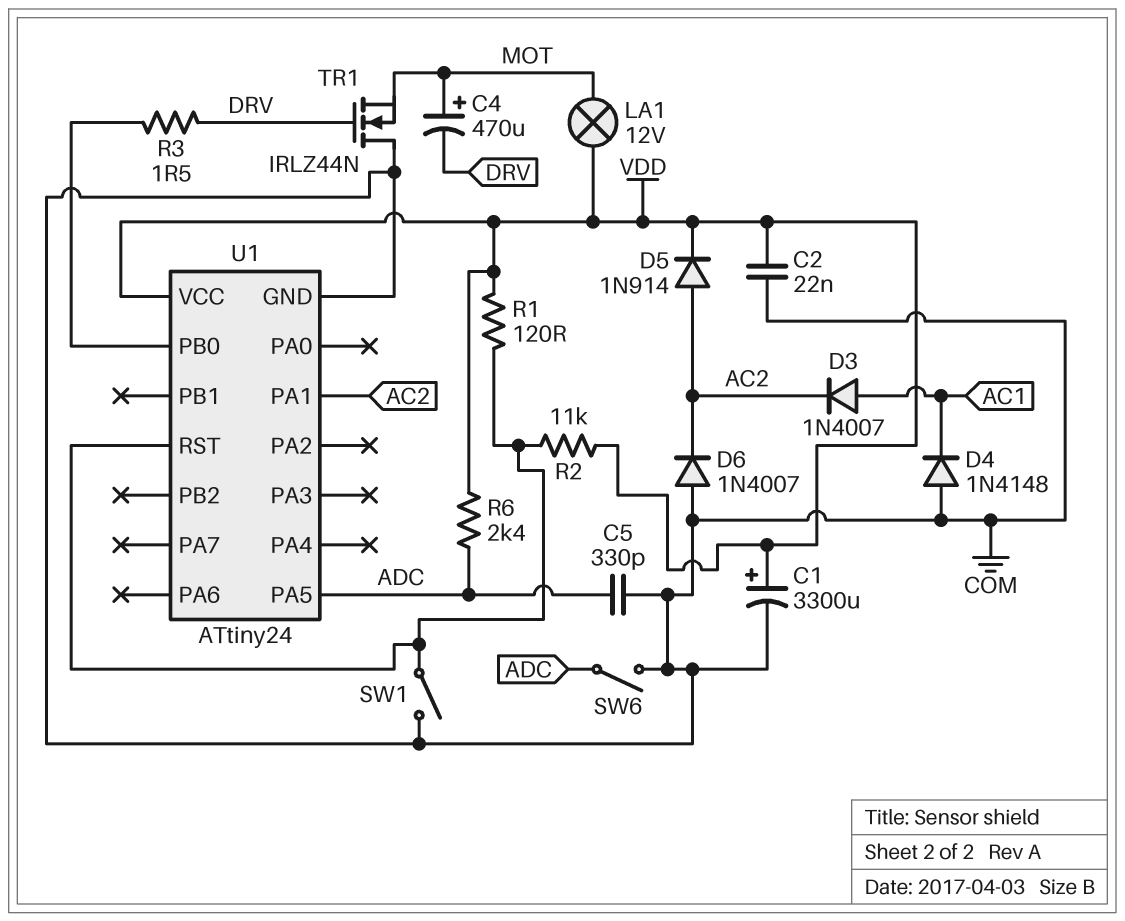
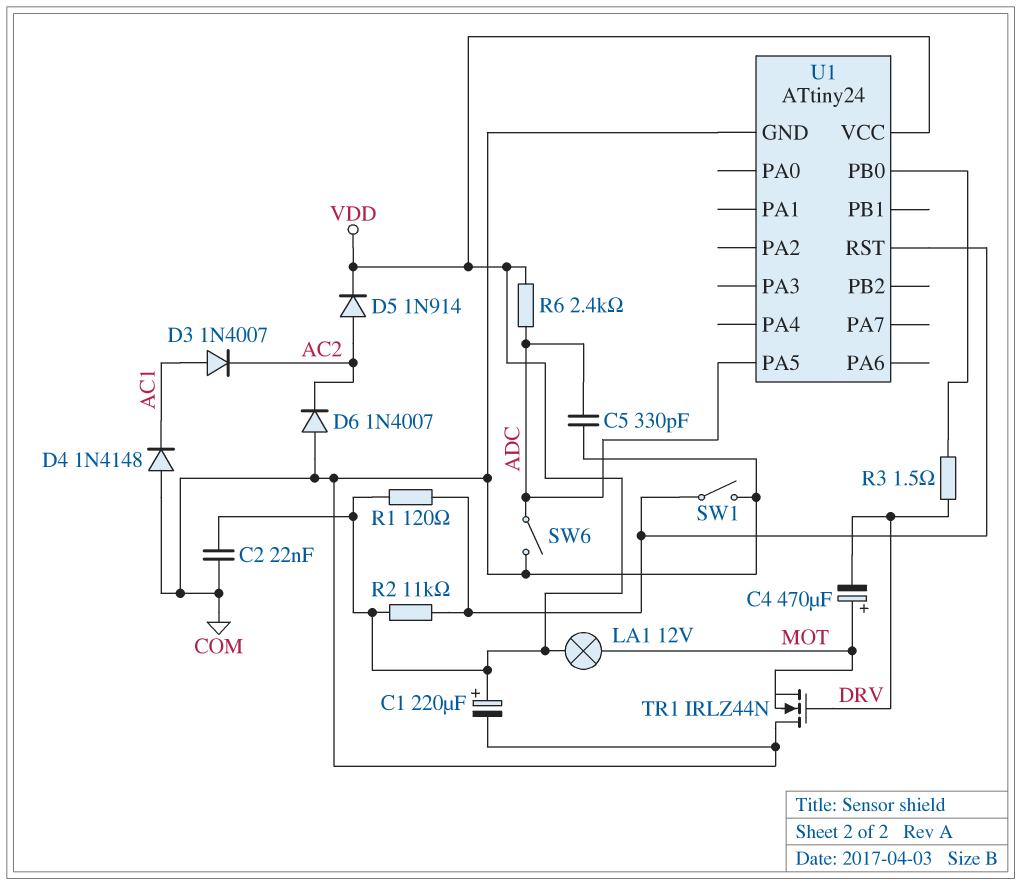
C1: 3300uF (plus VDD, minus COM) -> 220uF (plus VDD, minus COM)
U1 pin PA1: AC2 -> none

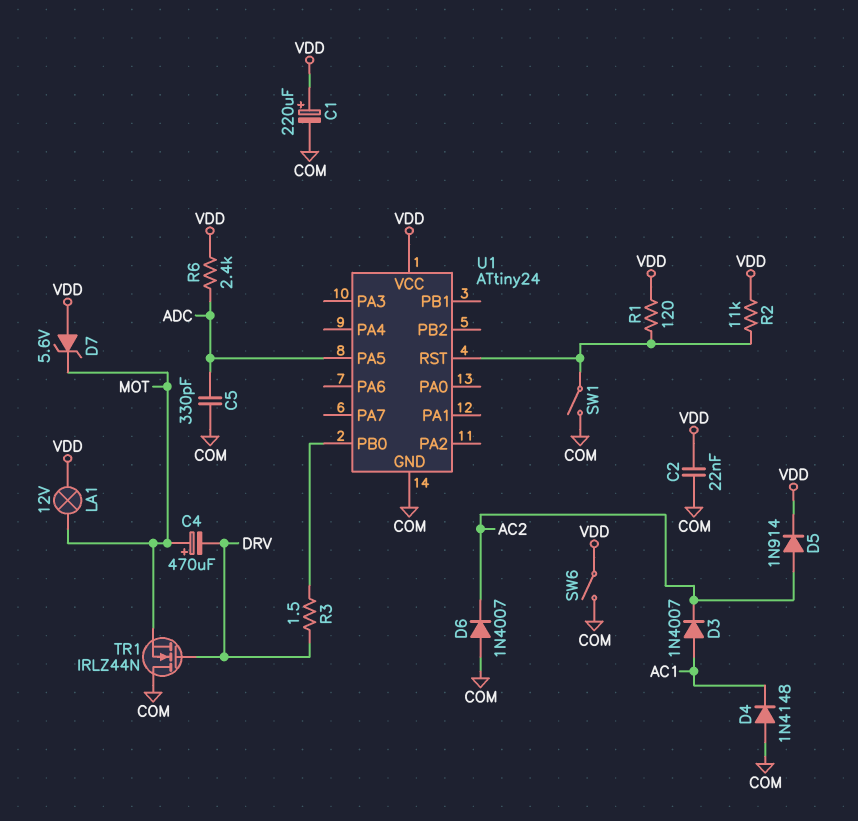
D7: none -> zener 5.6V (A VDD, K MOT)
SW6: switch (ADC, COM) -> switch (COM, VDD)

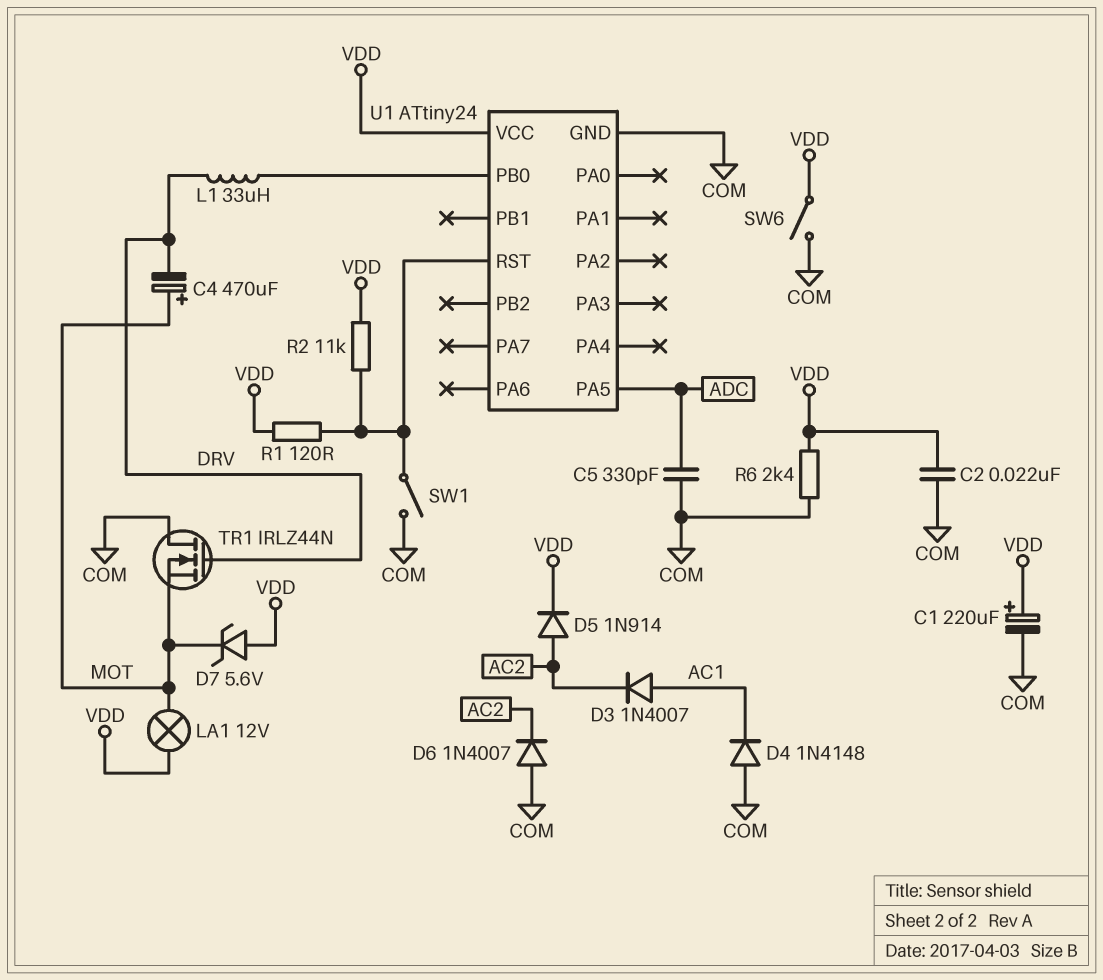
L1: none -> 33uH (DRV, U1/PB0)
R3: 1.5 (DRV, U1/PB0) -> none
R6: 2.4k (ADC, VDD) -> 2.4k (COM, VDD)

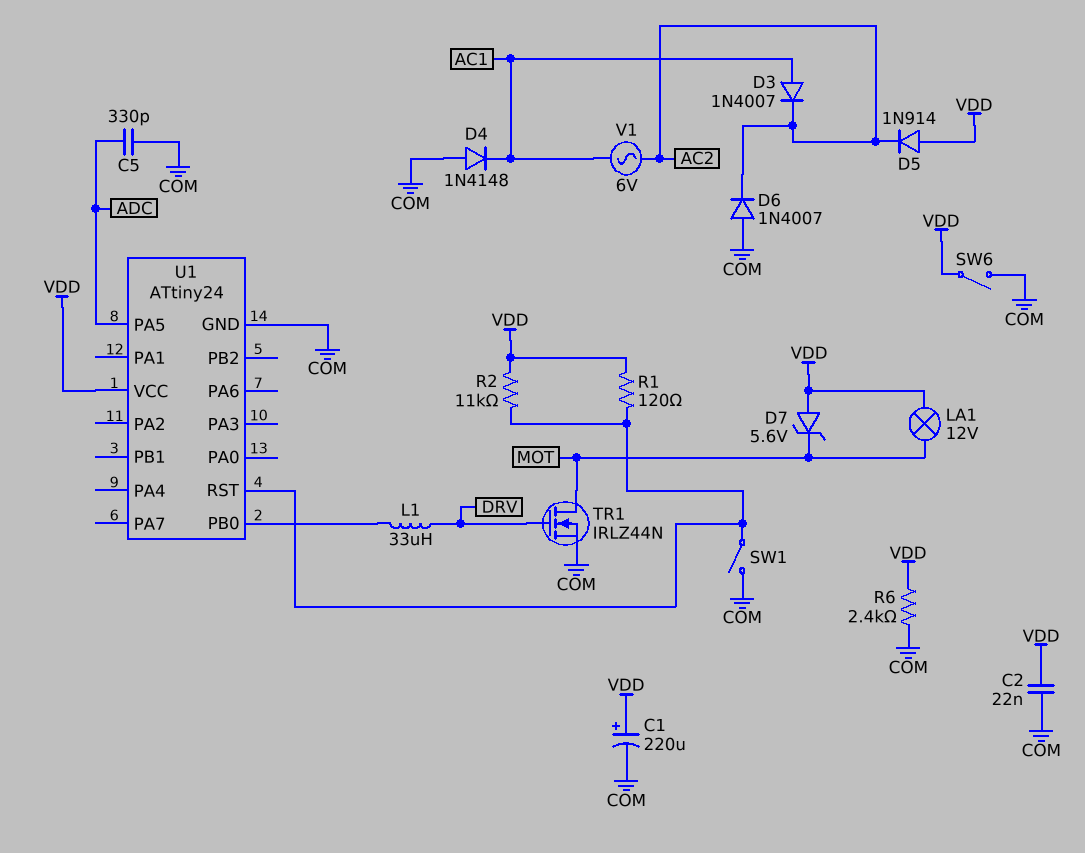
C4: 470uF (plus MOT, minus DRV) -> none
D5: diode 1N914 (A AC2, K VDD) -> diode 1N914 (A VDD, K AC2)
TR1: NMOS IRLZ44N (G DRV, D COM, S MOT) -> NMOS IRLZ44N (G DRV, D MOT, S COM)
V1: none -> AC 6V (AC1, AC2)

